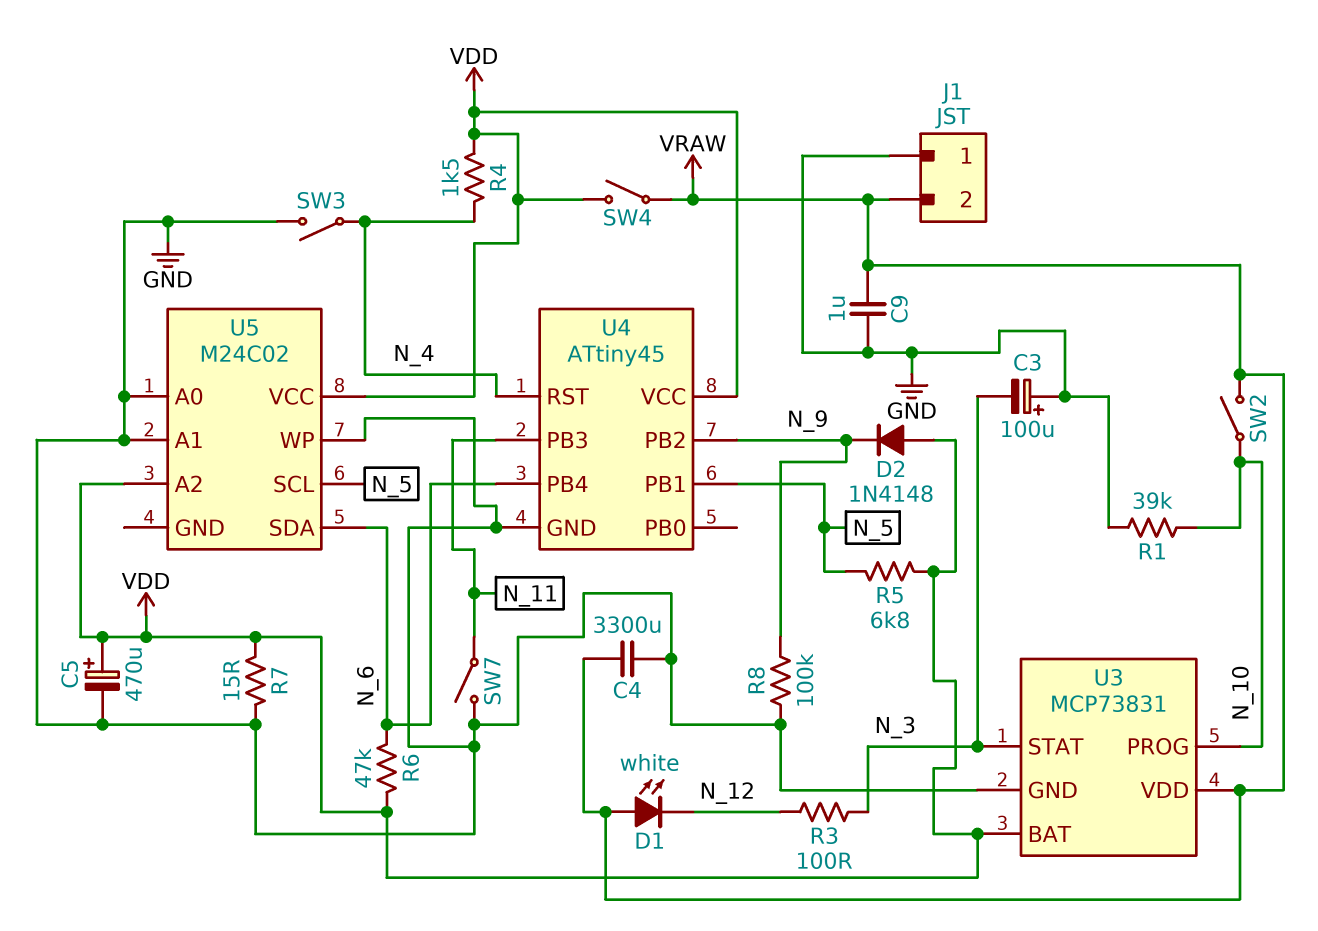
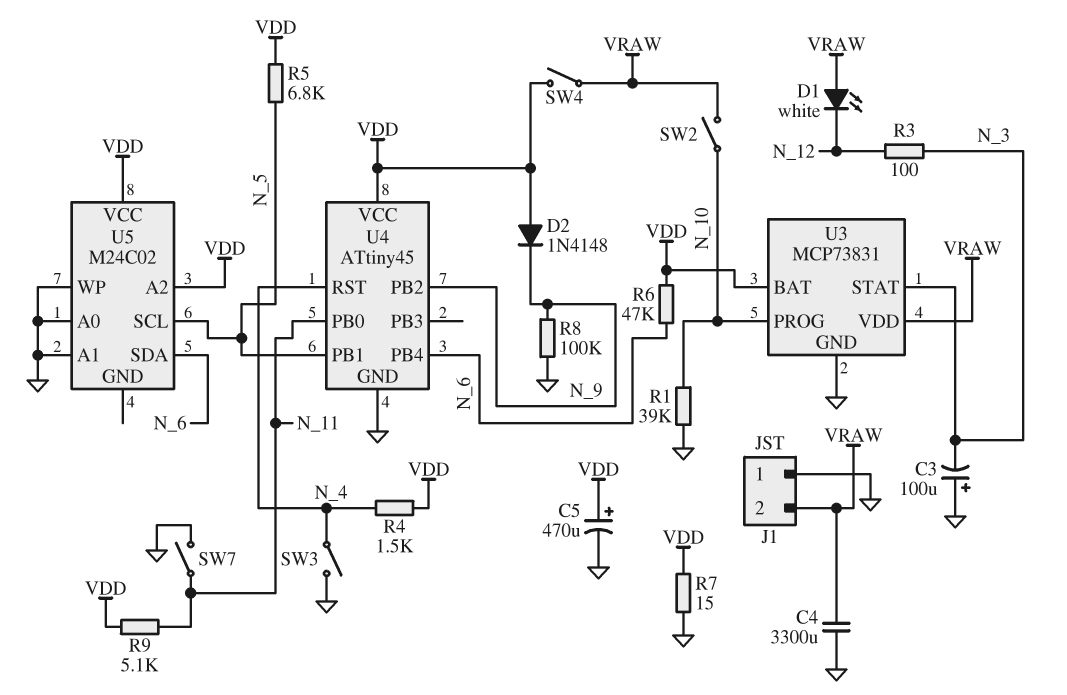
C9: 1uF (GND, VRAW) -> none
R9: none -> 5.1k (N_11, VDD)
U4 pin PB0: none -> N_11
U4 pin PB3: N_11 -> none

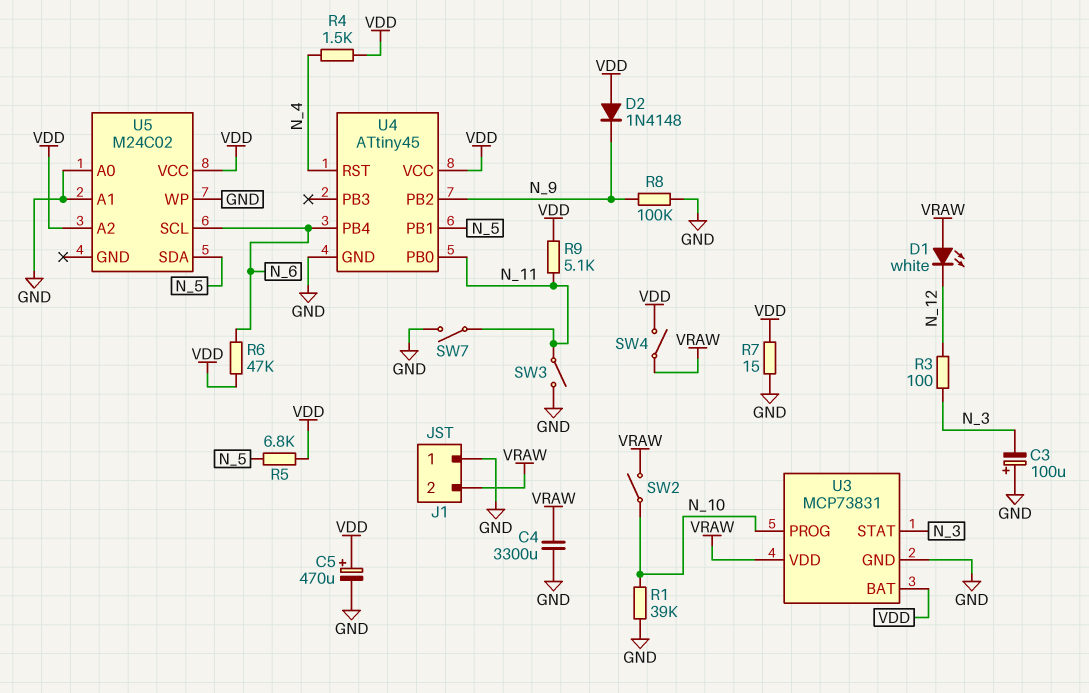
SW3: switch (GND, N_4) -> switch (GND, N_11)
U5 pin SCL: N_5 -> N_6
U5 pin SDA: N_6 -> N_5

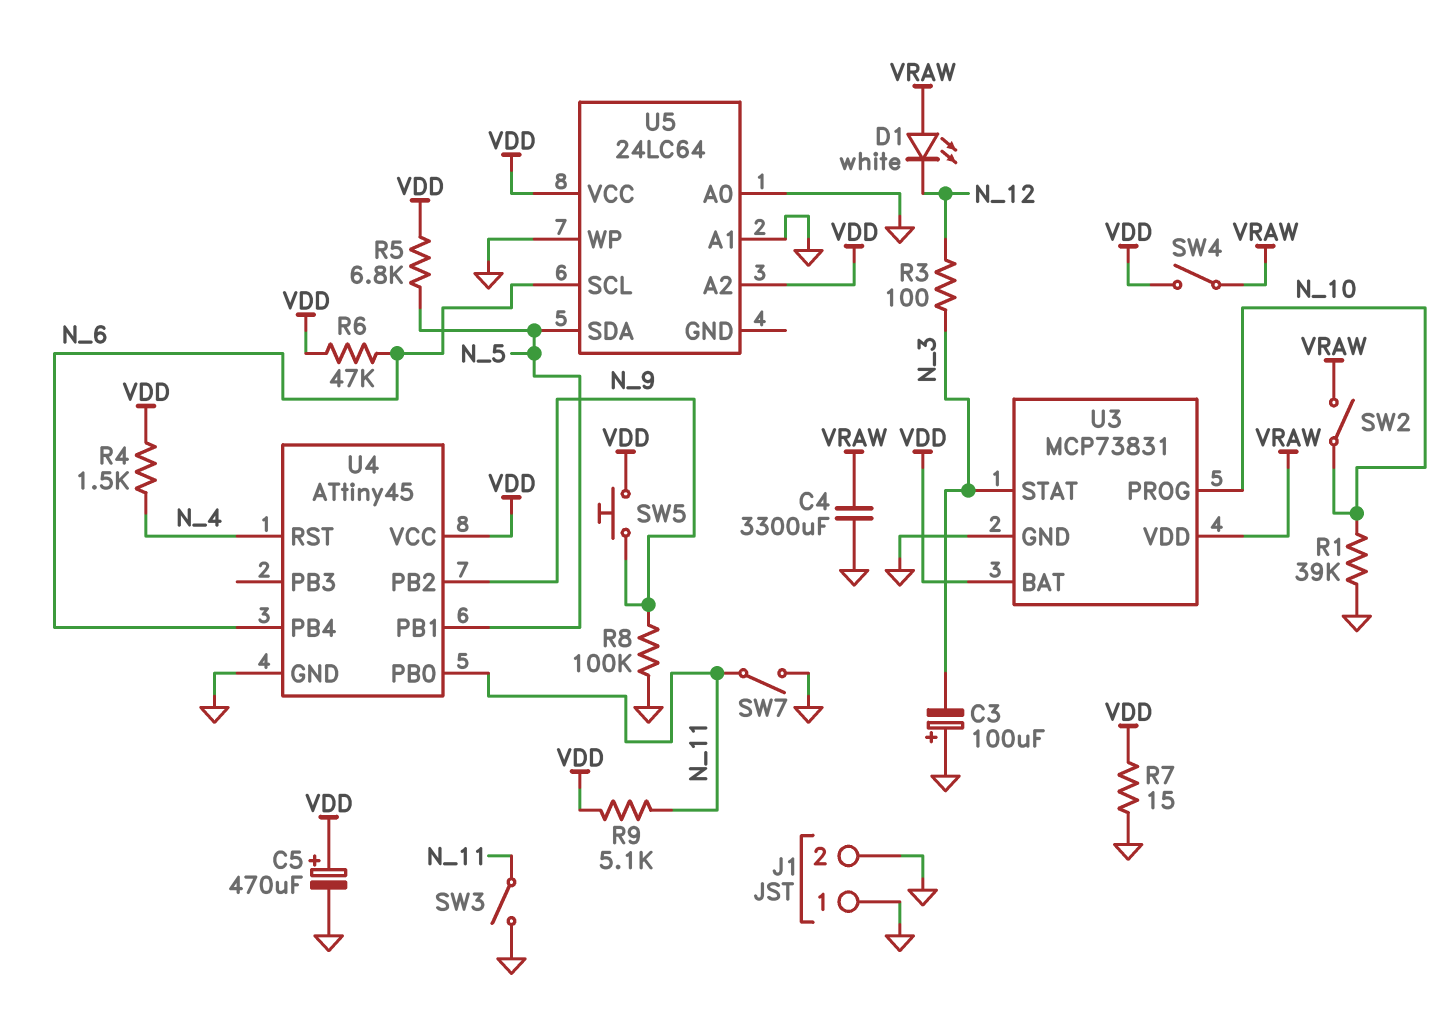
D2: diode 1N4148 (A VDD, K N_9) -> none
J1 pin 2: VRAW -> GND
SW5: none -> button (N_9, VDD)
U5: M24C02 -> 24LC64

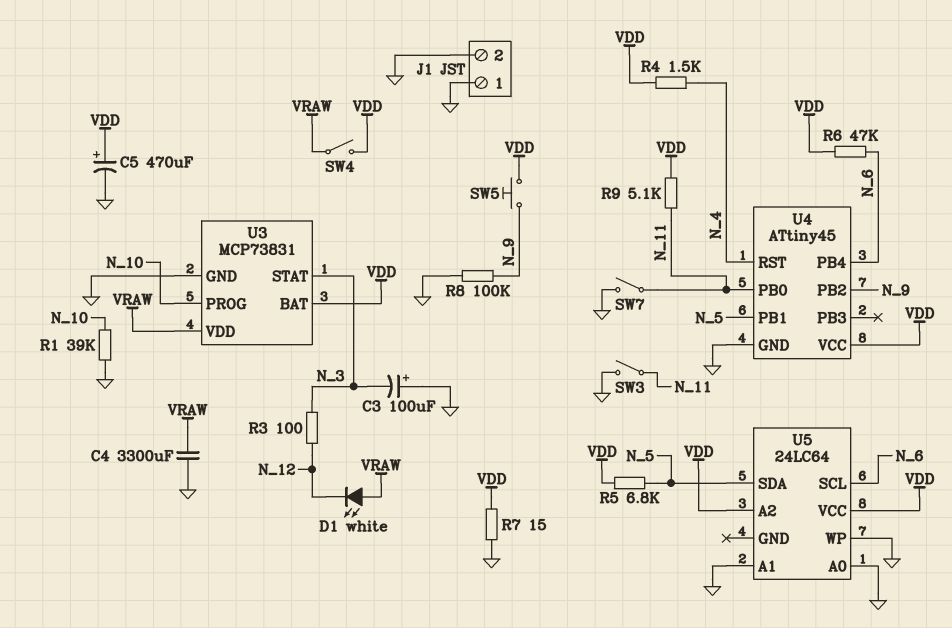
SW2: switch (N_10, VRAW) -> none

